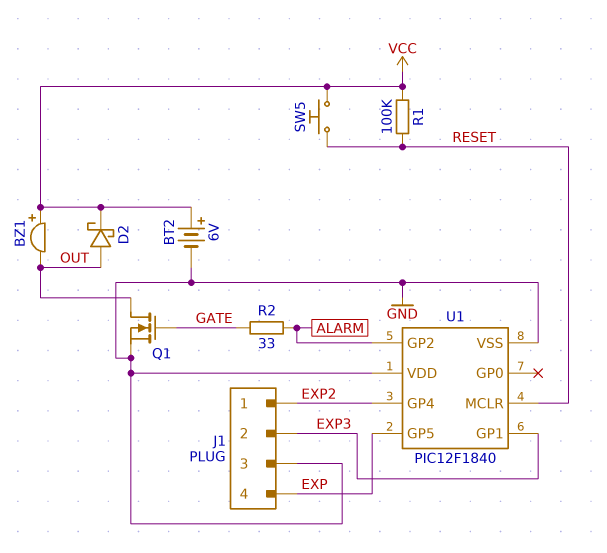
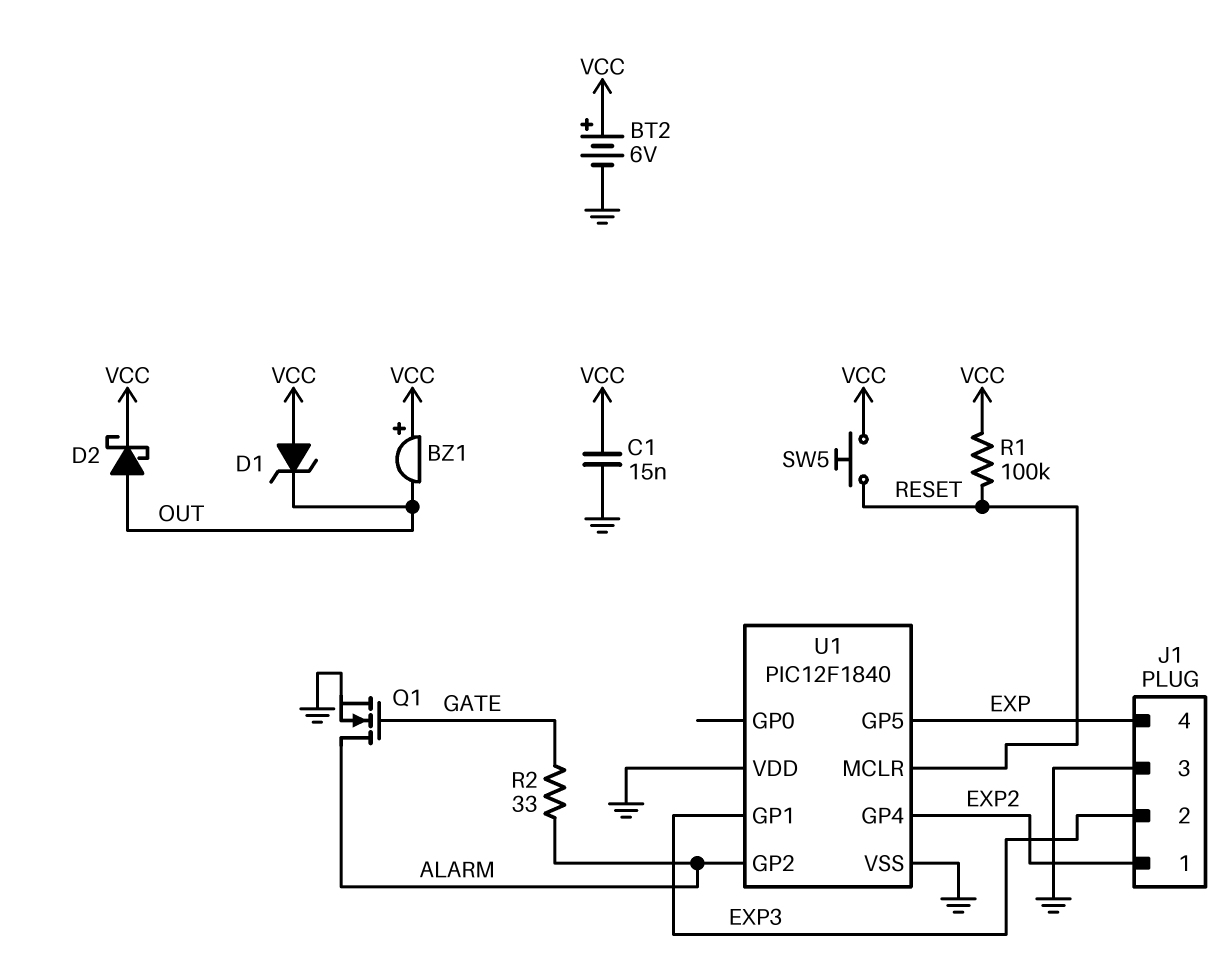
C1: none -> 15nF (GND, VCC)
D1: none -> zener (A VCC, K OUT)
Q1: NMOS (G GATE, D OUT, S GND) -> NMOS (G GATE, D ALARM, S GND)

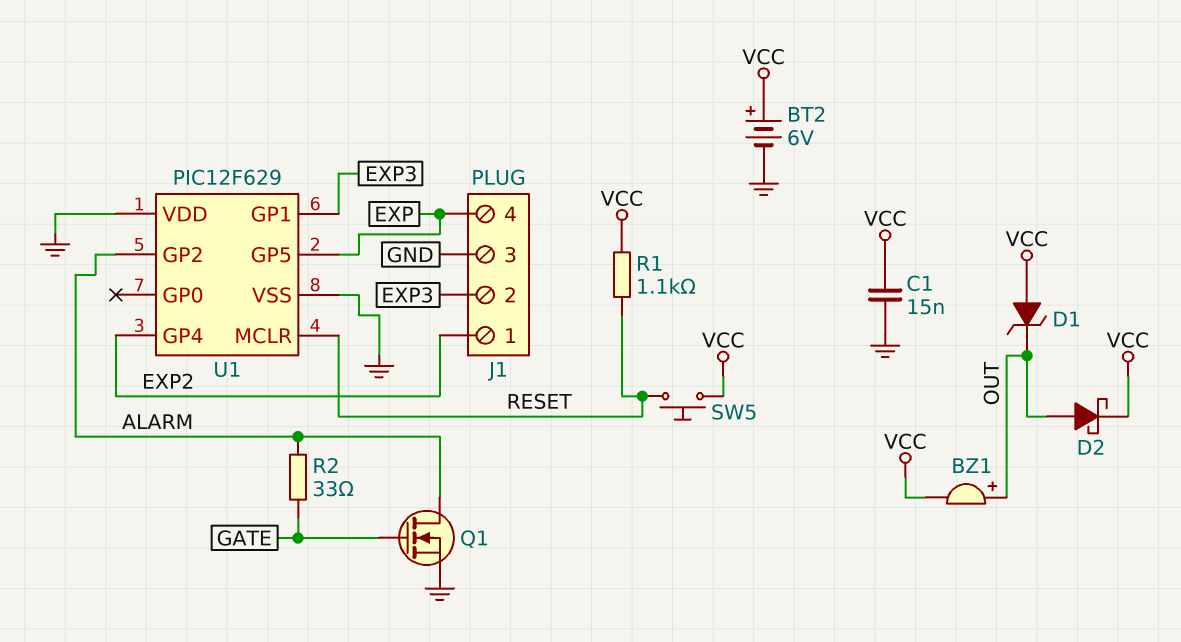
BZ1: buzzer (plus VCC, minus OUT) -> buzzer (plus OUT, minus VCC)
R1: 100k (RESET, VCC) -> 1.1k (RESET, VCC)
U1: PIC12F1840 -> PIC12F629

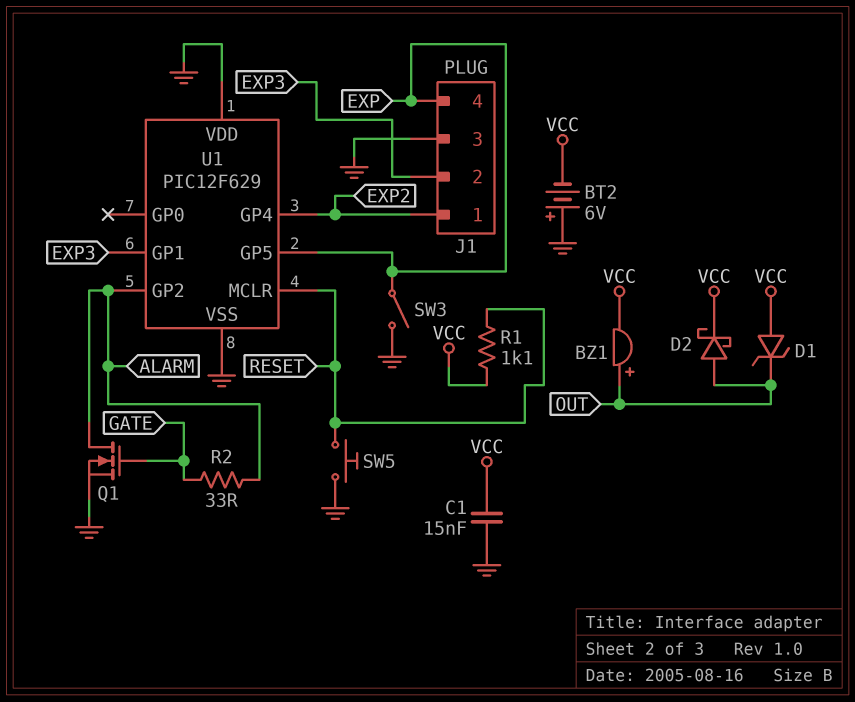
BT2: 6V (plus VCC, minus GND) -> 6V (plus GND, minus VCC)
SW3: none -> switch (EXP, GND)
SW5: button (RESET, VCC) -> button (GND, RESET)

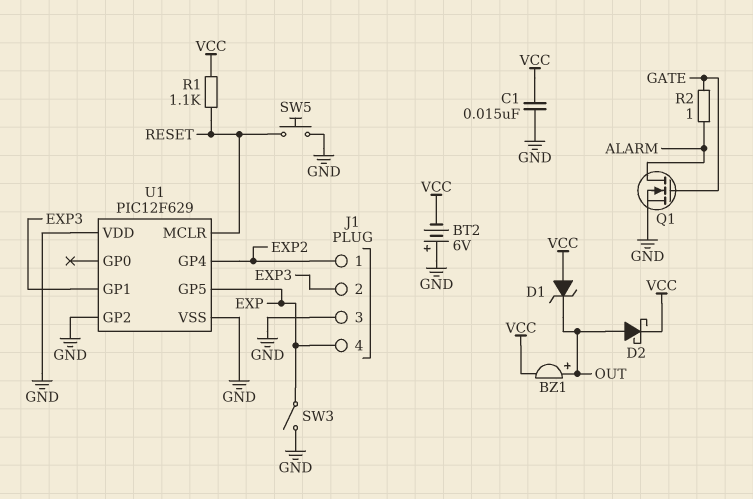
R2: 33 (ALARM, GATE) -> 1 (ALARM, GATE)
U1 pin GP2: ALARM -> GND

